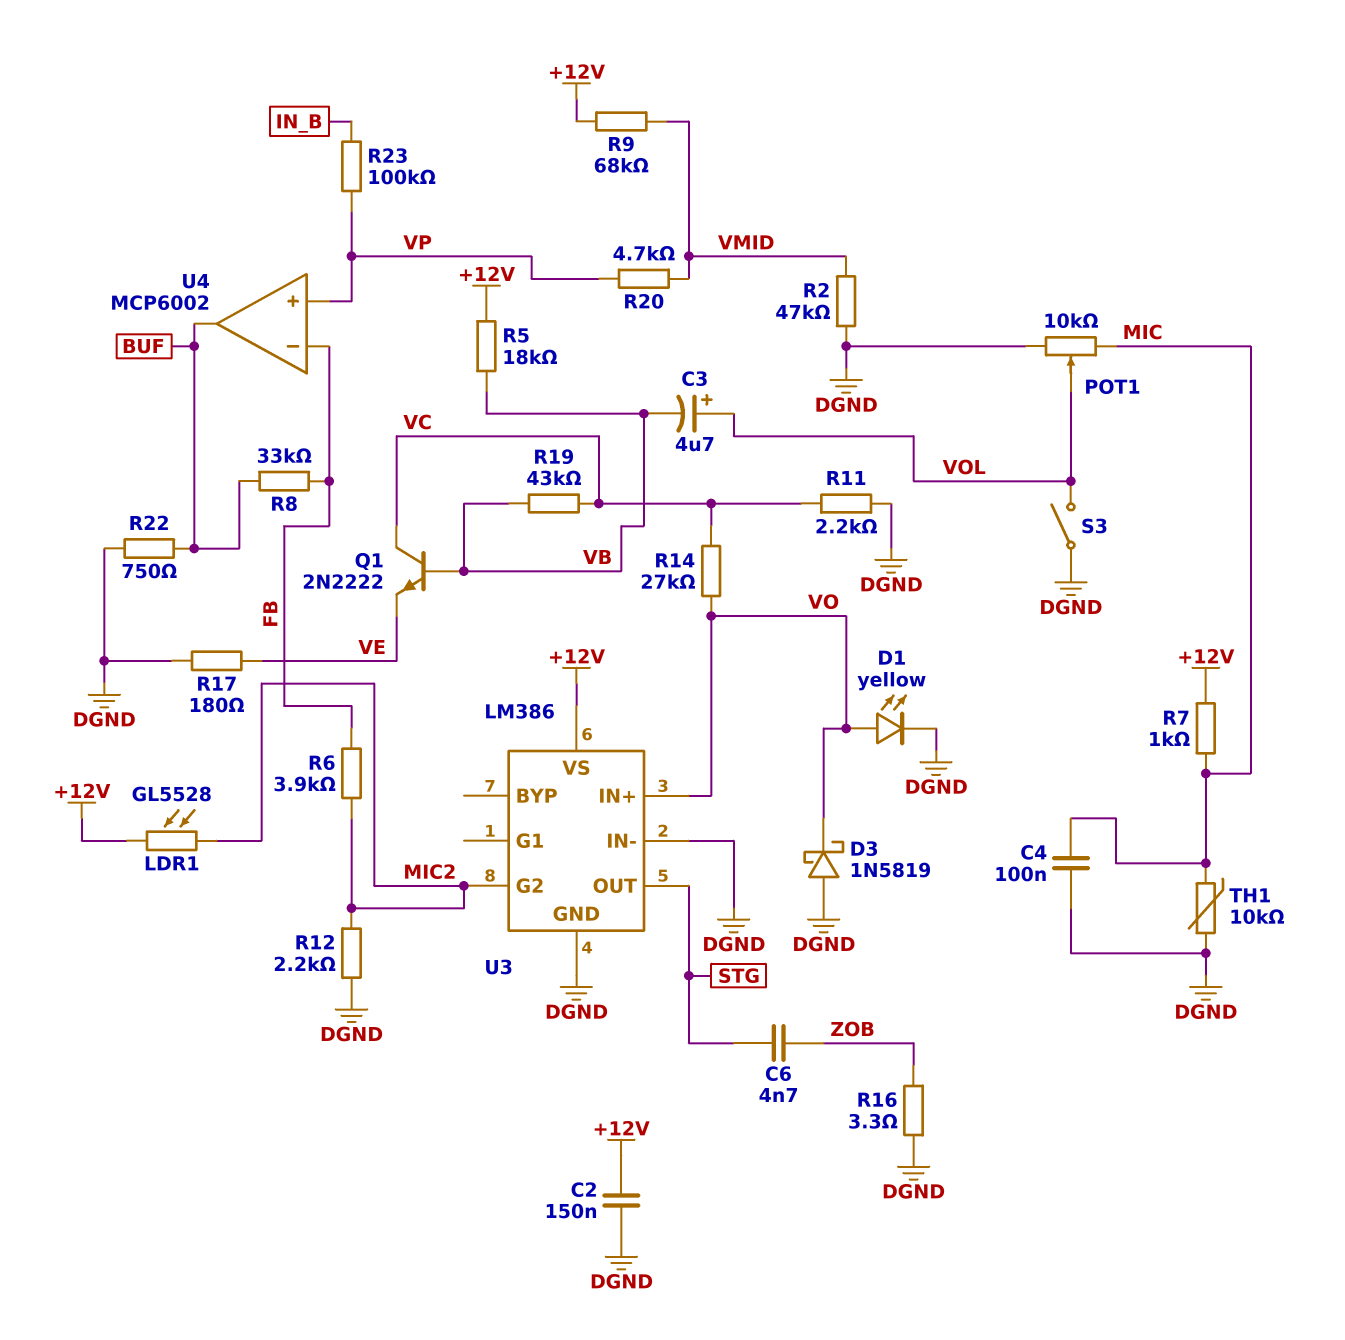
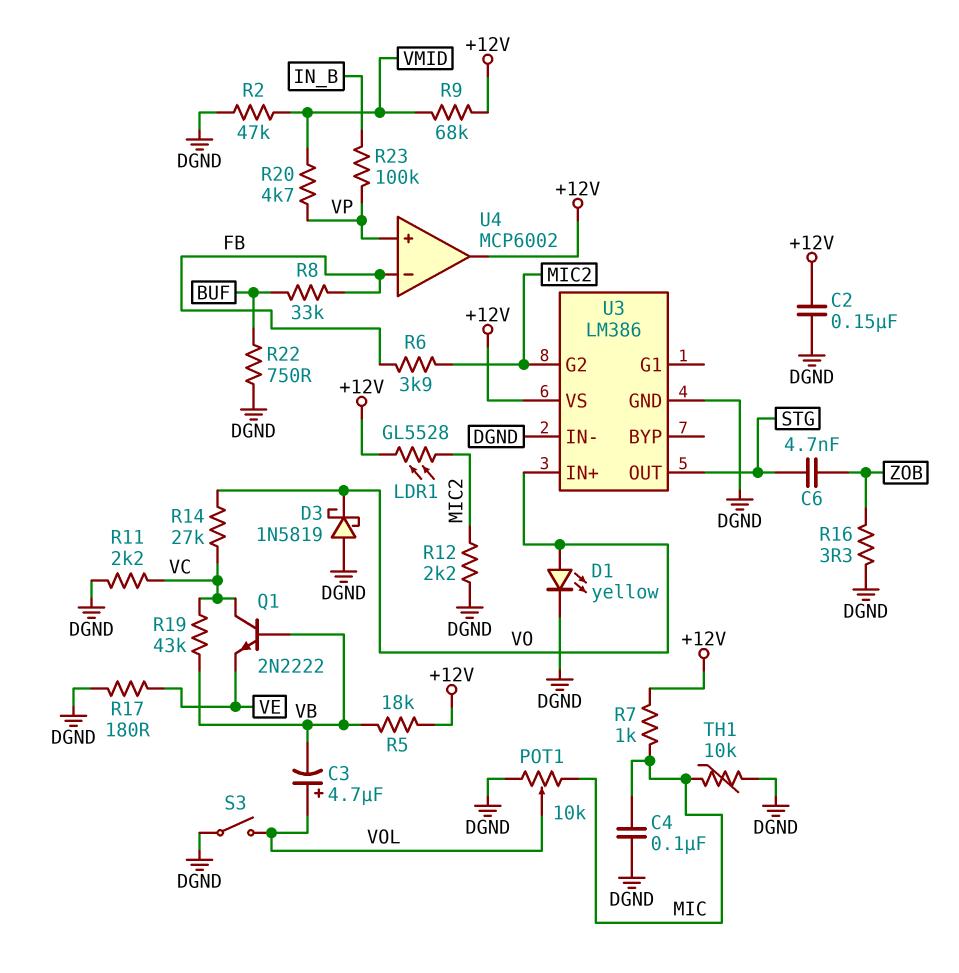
U4 pin out: BUF -> +12V

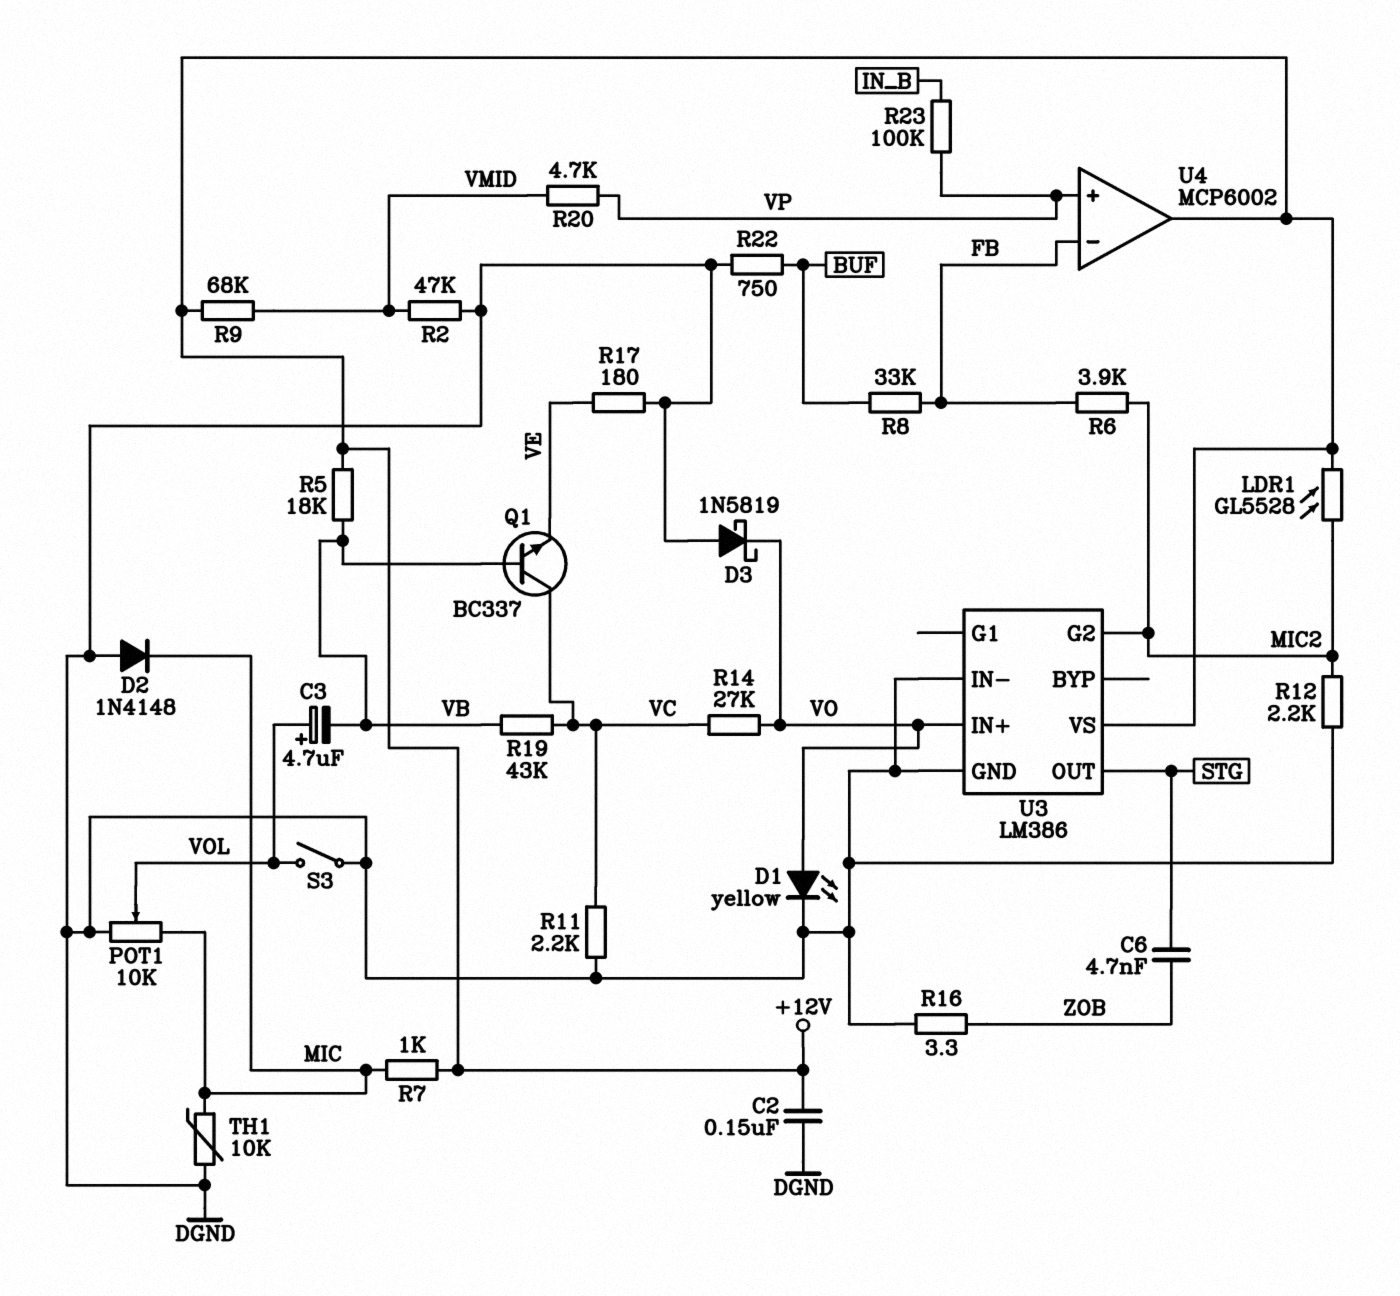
C4: 100nF (DGND, MIC) -> none
D2: none -> diode 1N4148 (A DGND, K MIC)
Q1: NPN 2N2222 (B VB, C VC, E VE) -> NPN BC337 (B VB, C VC, E VE)

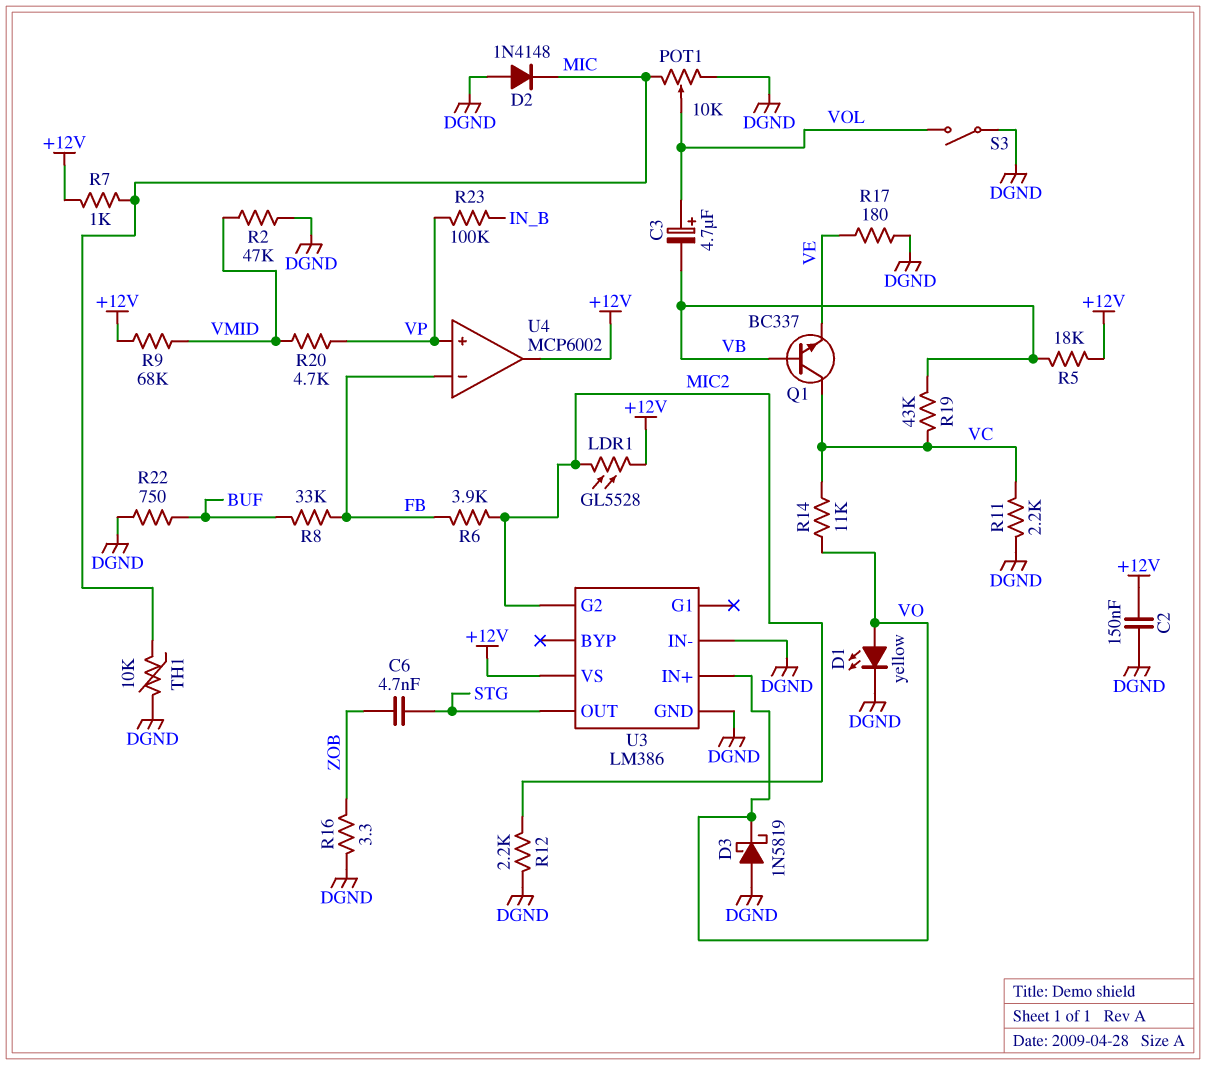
R14: 27k (VC, VO) -> 11k (VC, VO)

